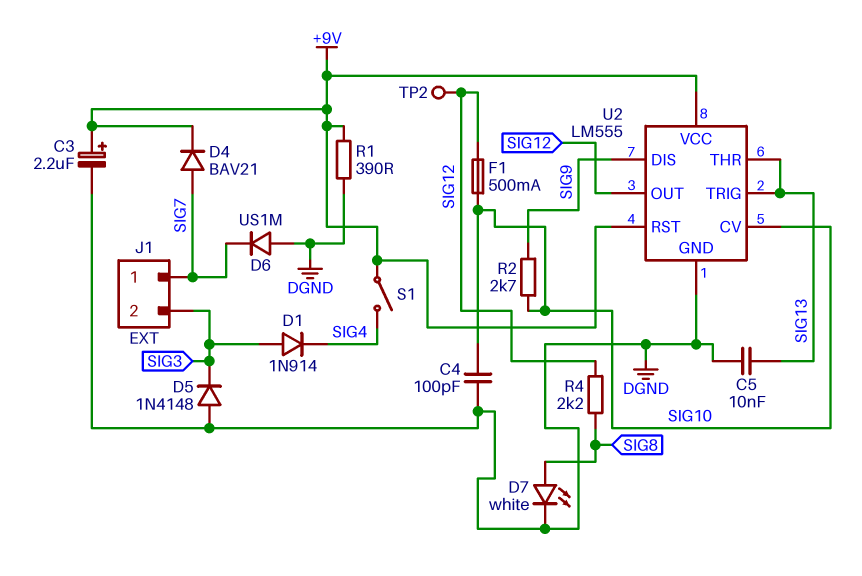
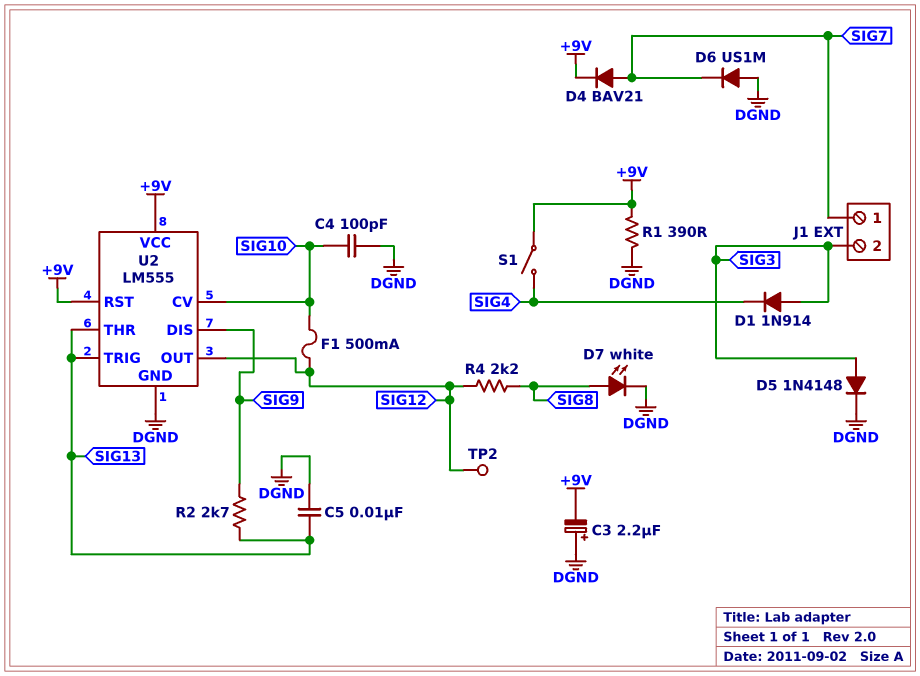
C3: 2.2uF (plus +9V, minus DGND) -> 2.2uF (plus DGND, minus +9V)
D5: diode 1N4148 (A DGND, K SIG3) -> diode 1N4148 (A SIG3, K DGND)
R2: 2.7k (SIG9, SIG10) -> 2.7k (SIG9, SIG13)

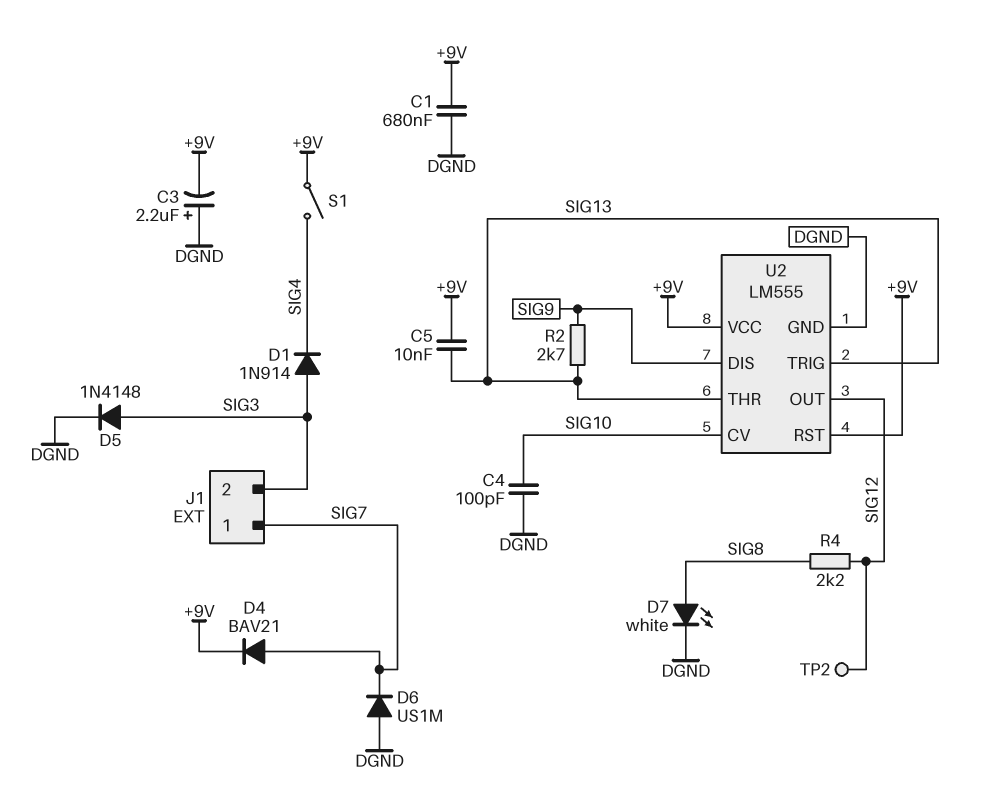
C1: none -> 680nF (+9V, DGND)
C5: 10nF (DGND, SIG13) -> 10nF (+9V, SIG13)
F1: 500mA (SIG10, SIG12) -> none
R1: 390 (+9V, DGND) -> none

